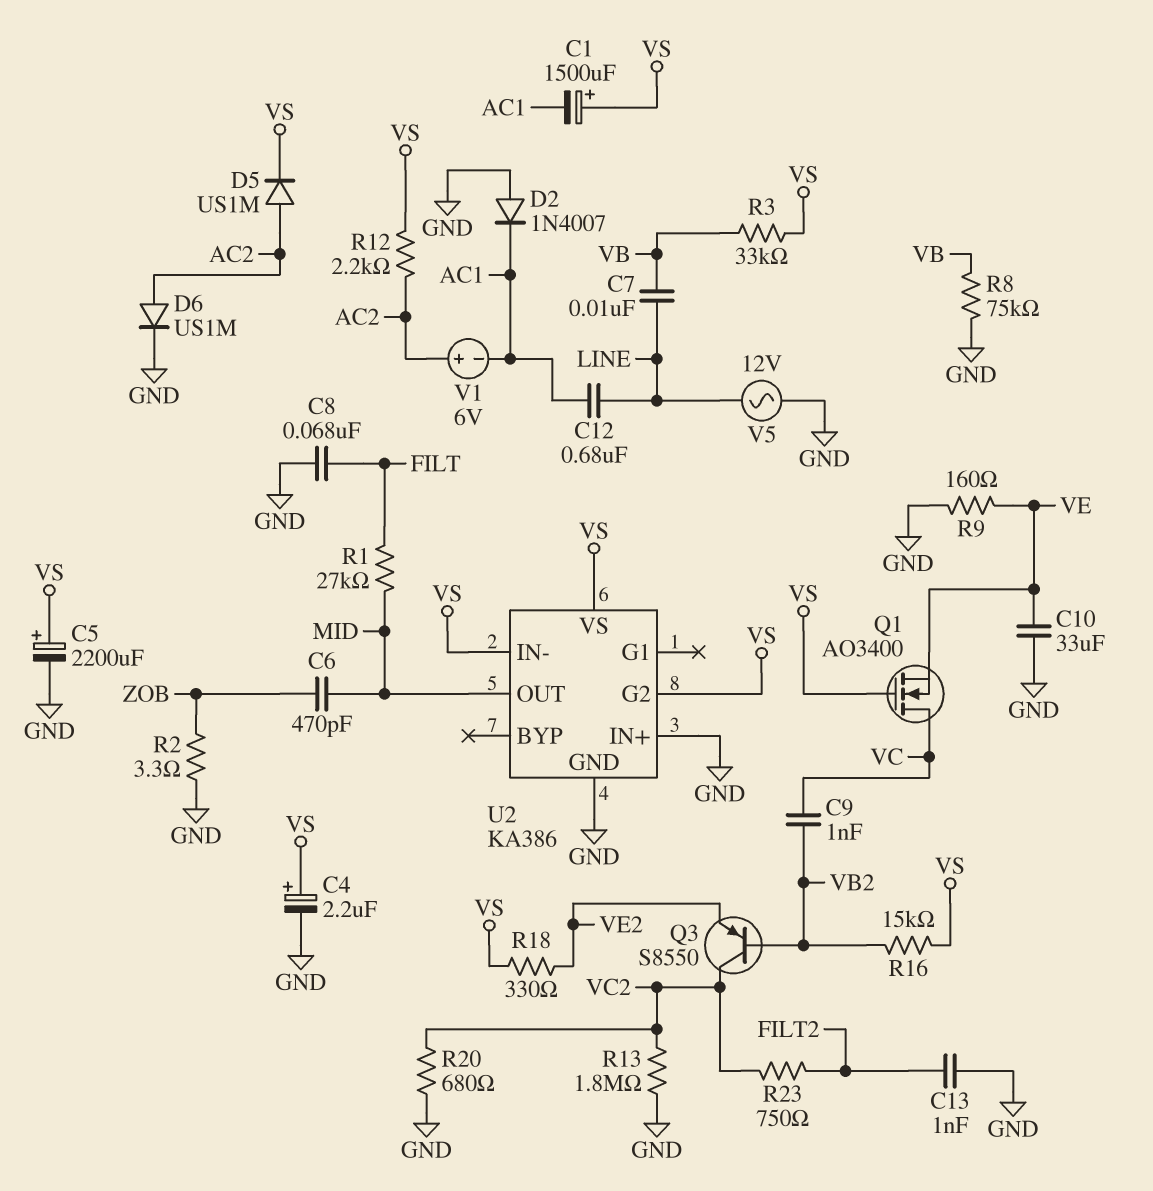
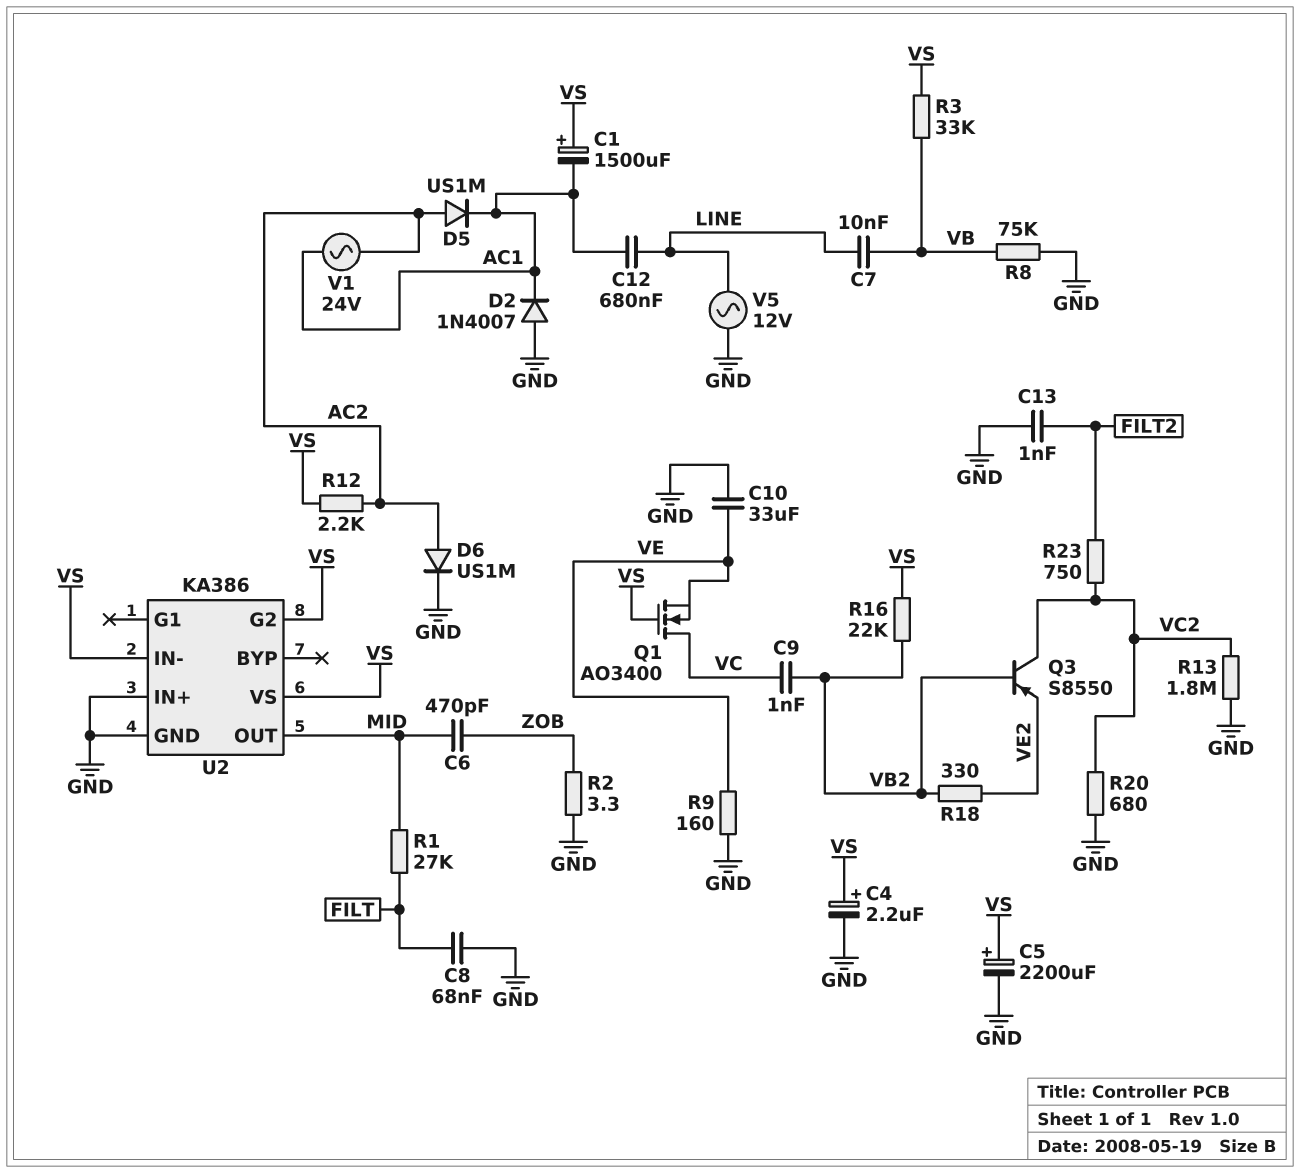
D5: diode US1M (A AC2, K VS) -> diode US1M (A AC2, K AC1)
R16: 15k (VB2, VS) -> 22k (VB2, VS)
R18: 330 (VE2, VS) -> 330 (VB2, VE2)
V1: 6V (plus AC2, minus AC1) -> AC 24V (AC1, AC2)

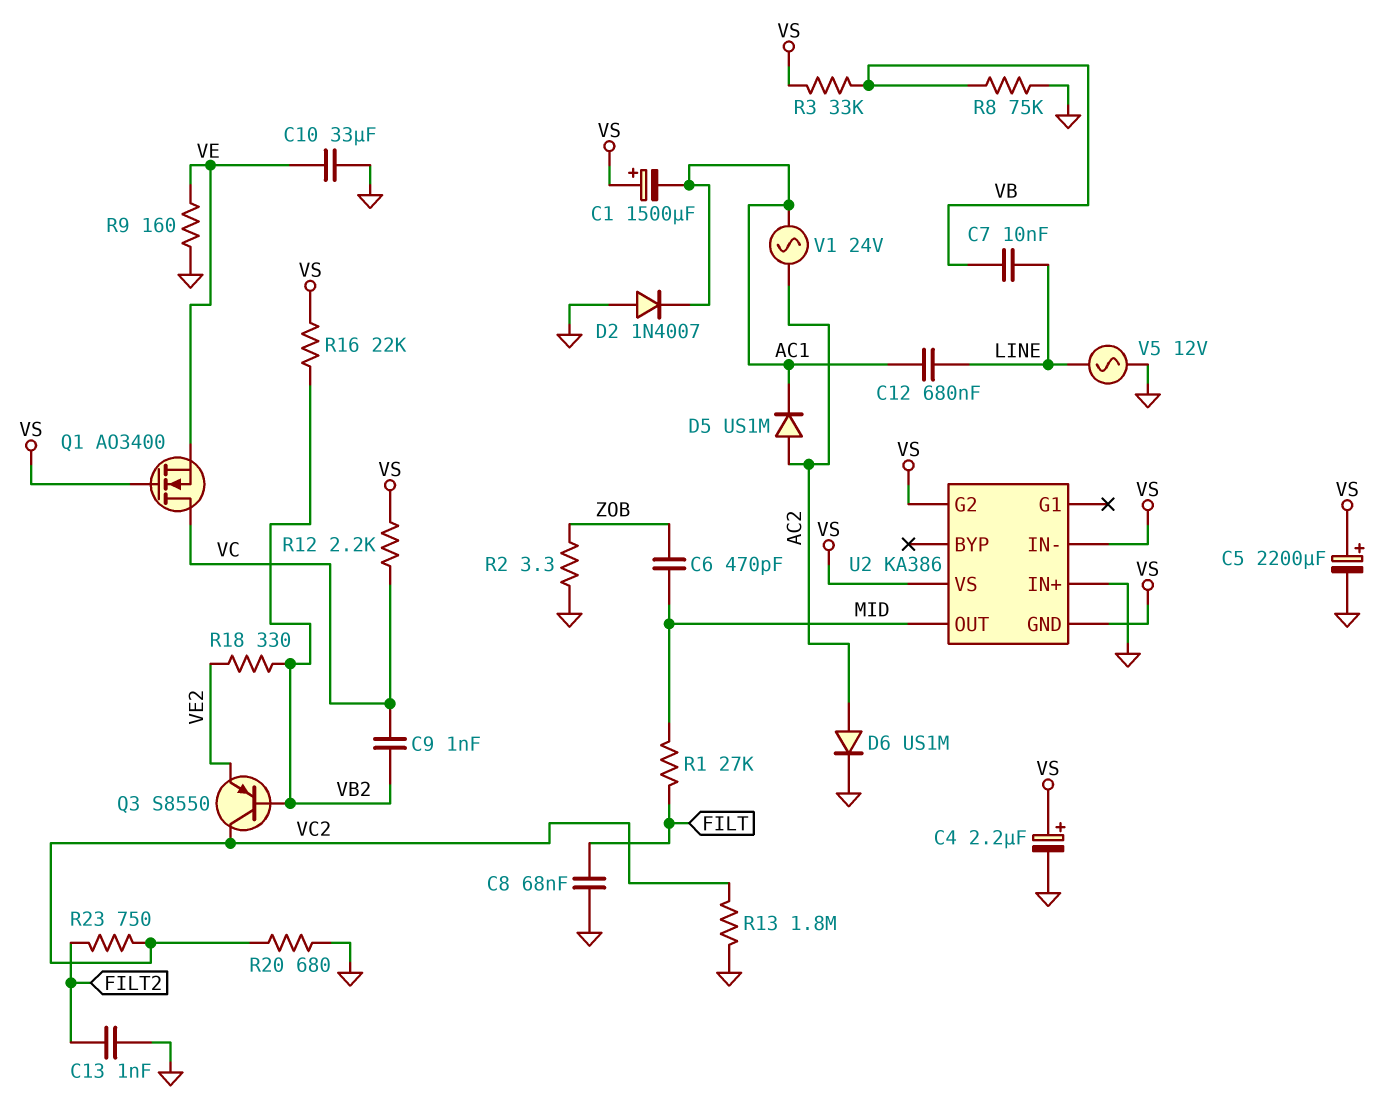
R12: 2.2k (AC2, VS) -> 2.2k (VC, VS)
U2 pin GND: GND -> VS

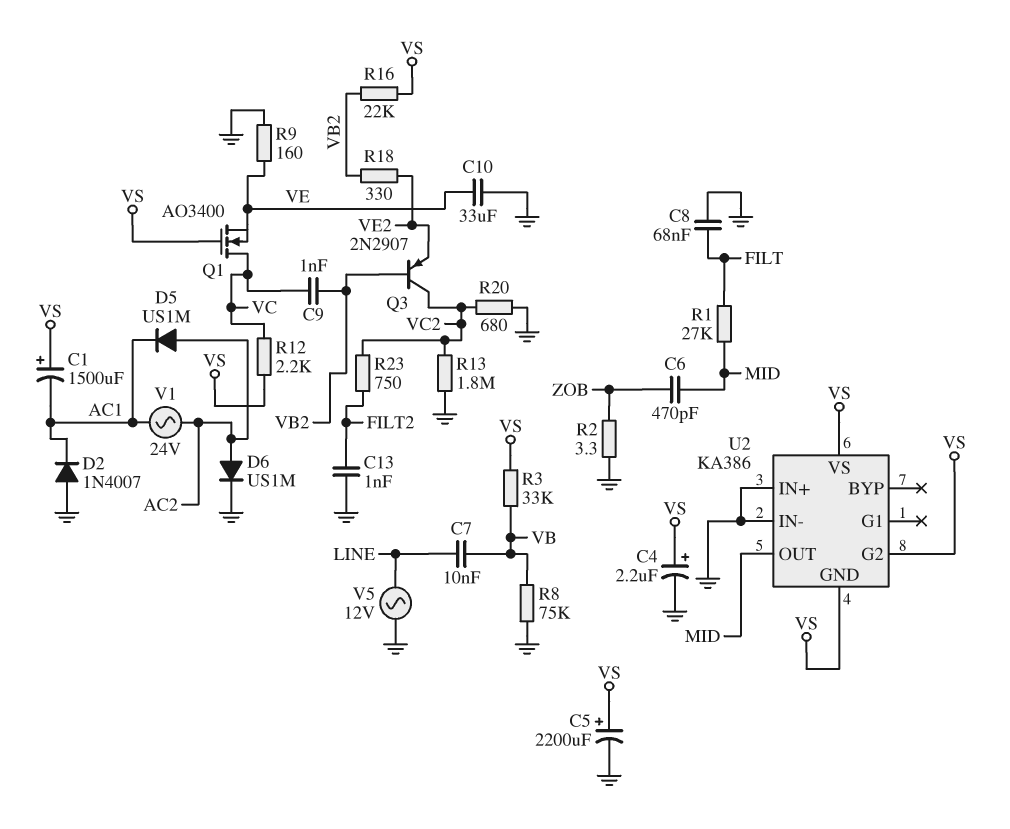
C12: 680nF (AC1, LINE) -> none
Q3: PNP S8550 (B VB2, C VC2, E VE2) -> PNP 2N2907 (B VB2, C VC2, E VE2)
U2 pin IN-: VS -> GND

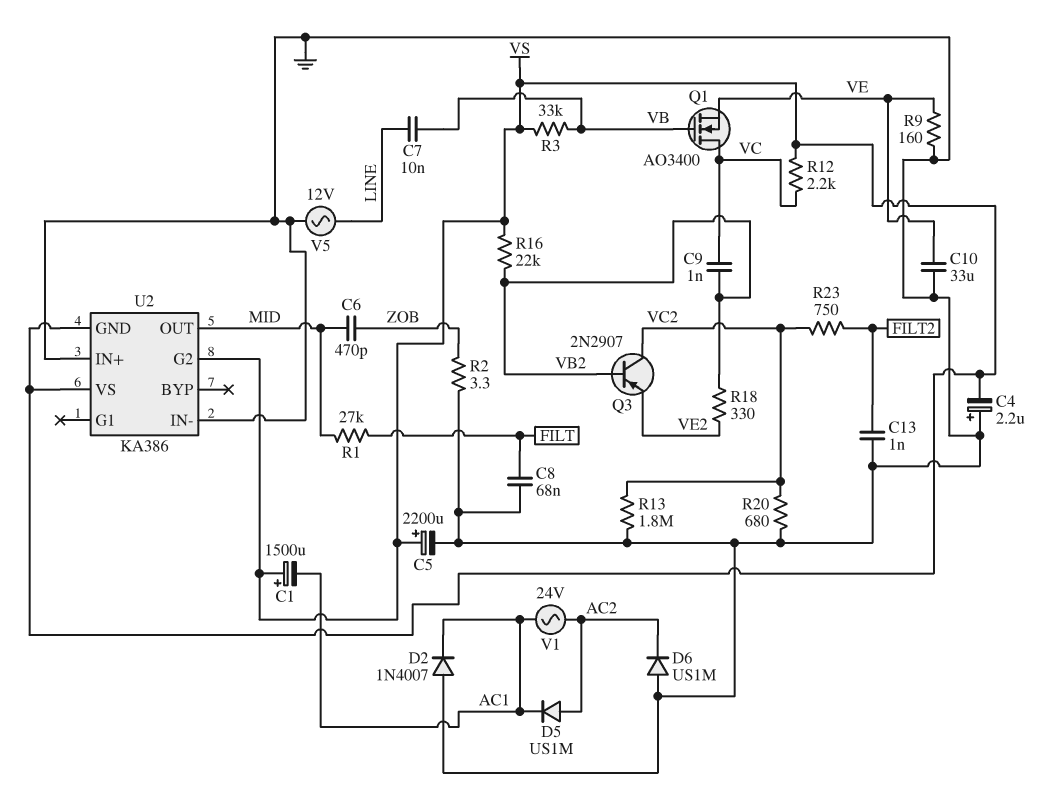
C4: 2.2uF (plus VS, minus GND) -> 2.2uF (plus GND, minus VS)
D6: diode US1M (A AC2, K GND) -> diode US1M (A GND, K AC2)
Q1: NMOS AO3400 (G VS, D VC, S VE) -> NMOS AO3400 (G VB, D VC, S VE)
R8: 75k (GND, VB) -> none

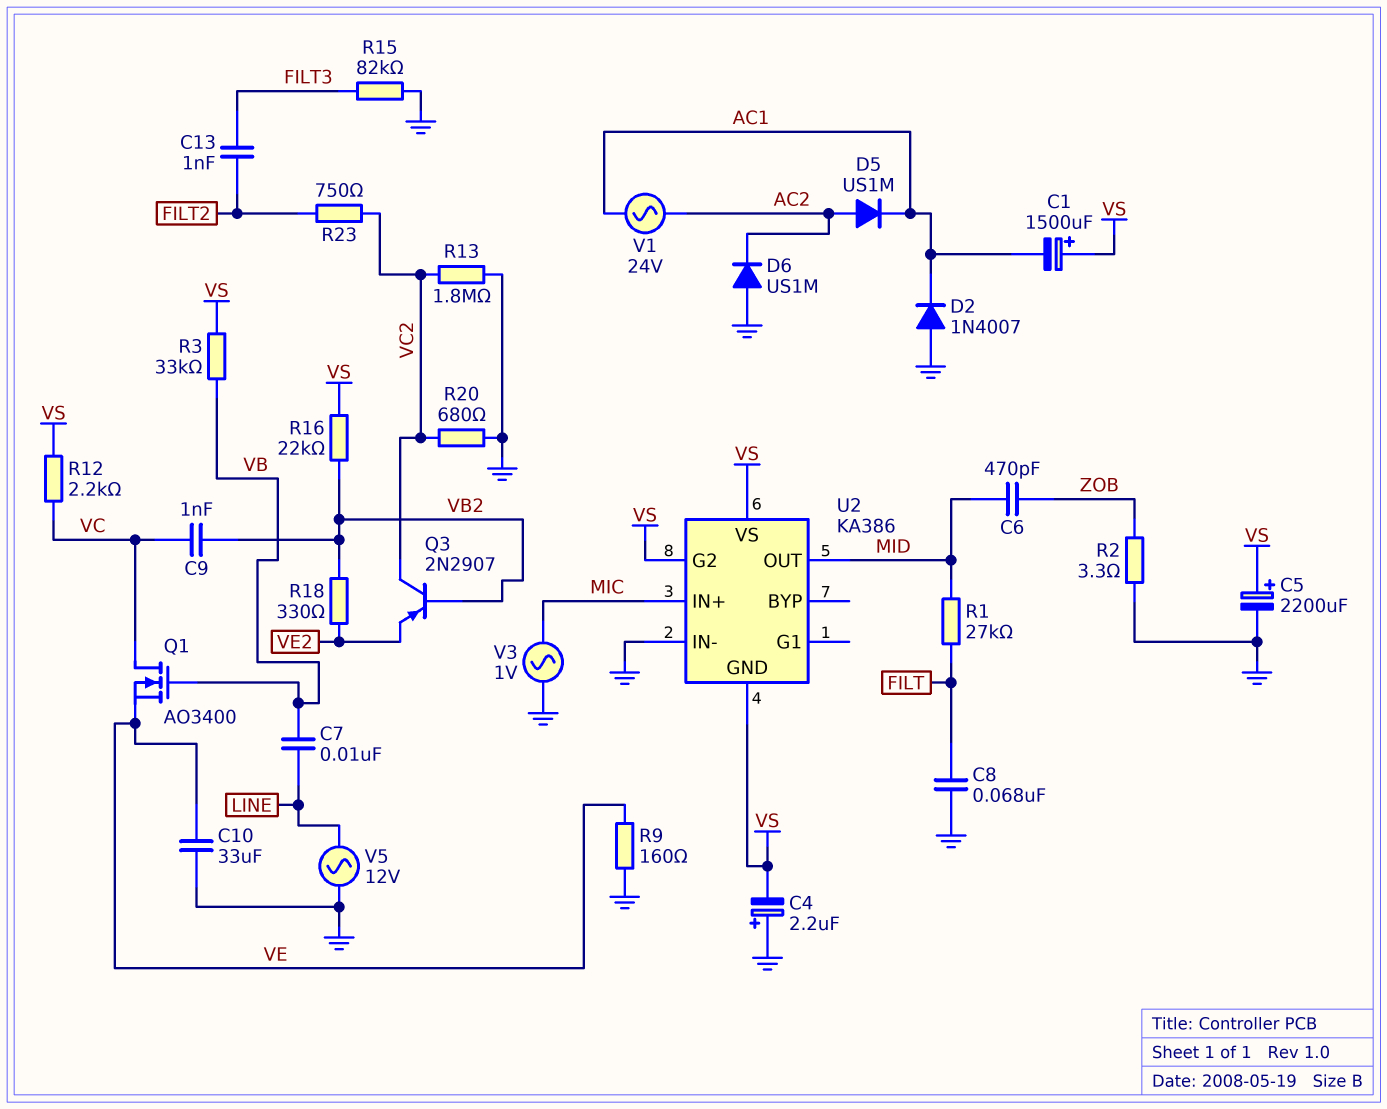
C13: 1nF (FILT2, GND) -> 1nF (FILT2, FILT3)
R15: none -> 82k (FILT3, GND)
U2 pin IN+: GND -> MIC
V3: none -> AC 1V (GND, MIC)

